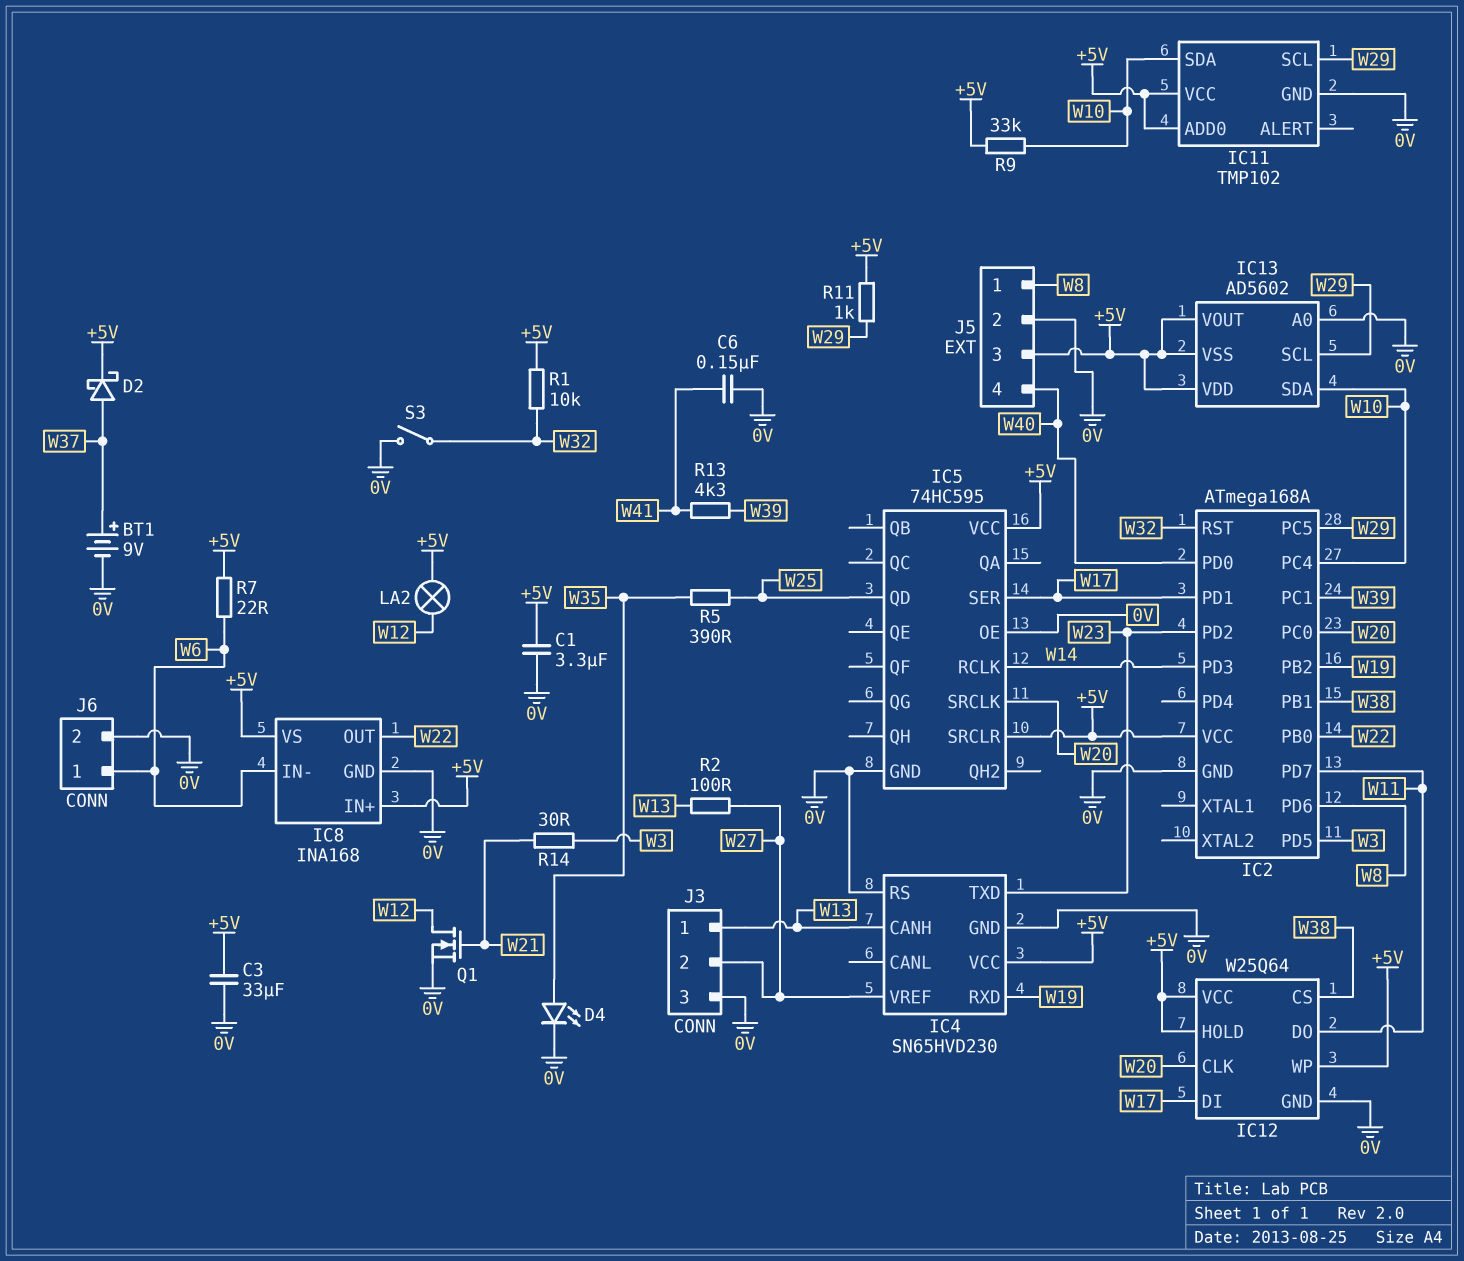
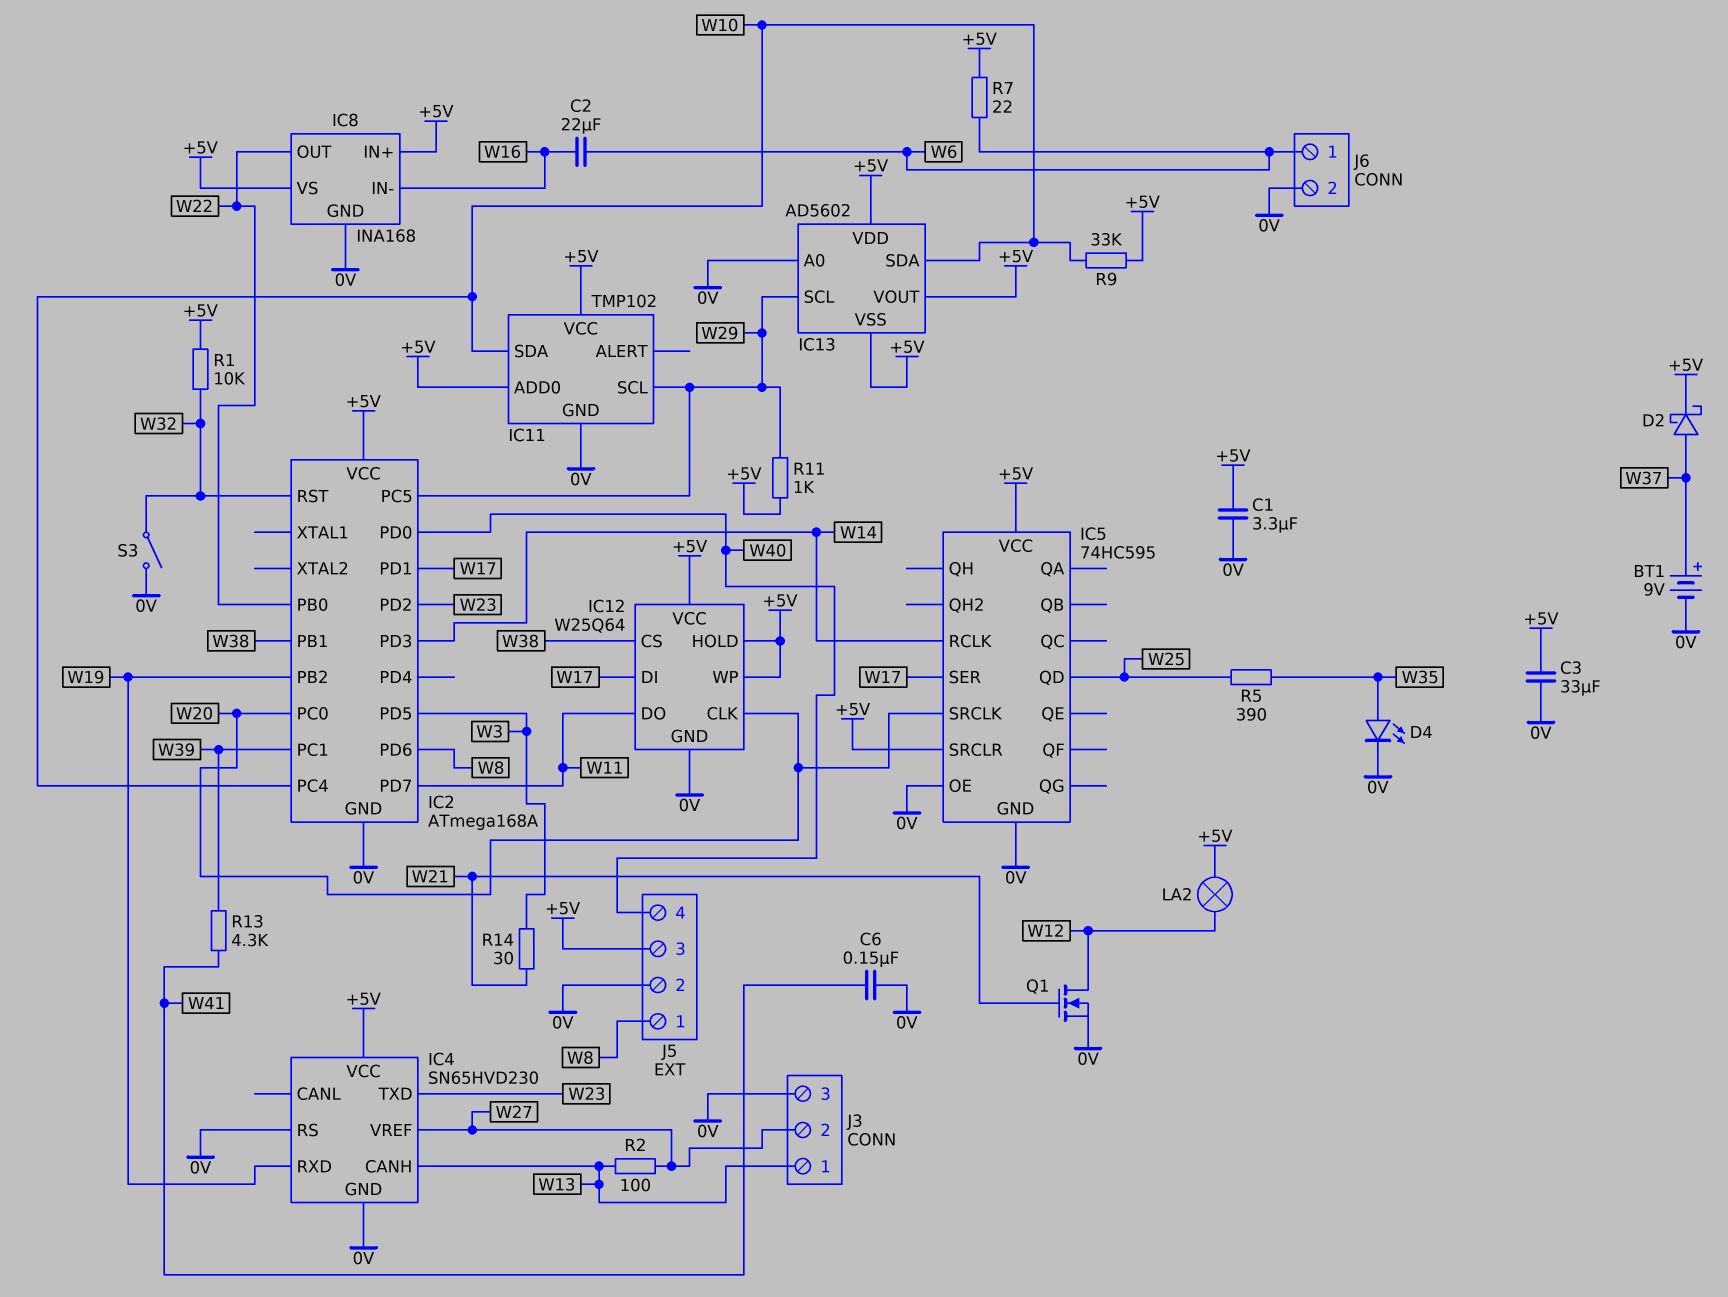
C2: none -> 22uF (W6, W16)
IC8 pin IN-: W6 -> W16

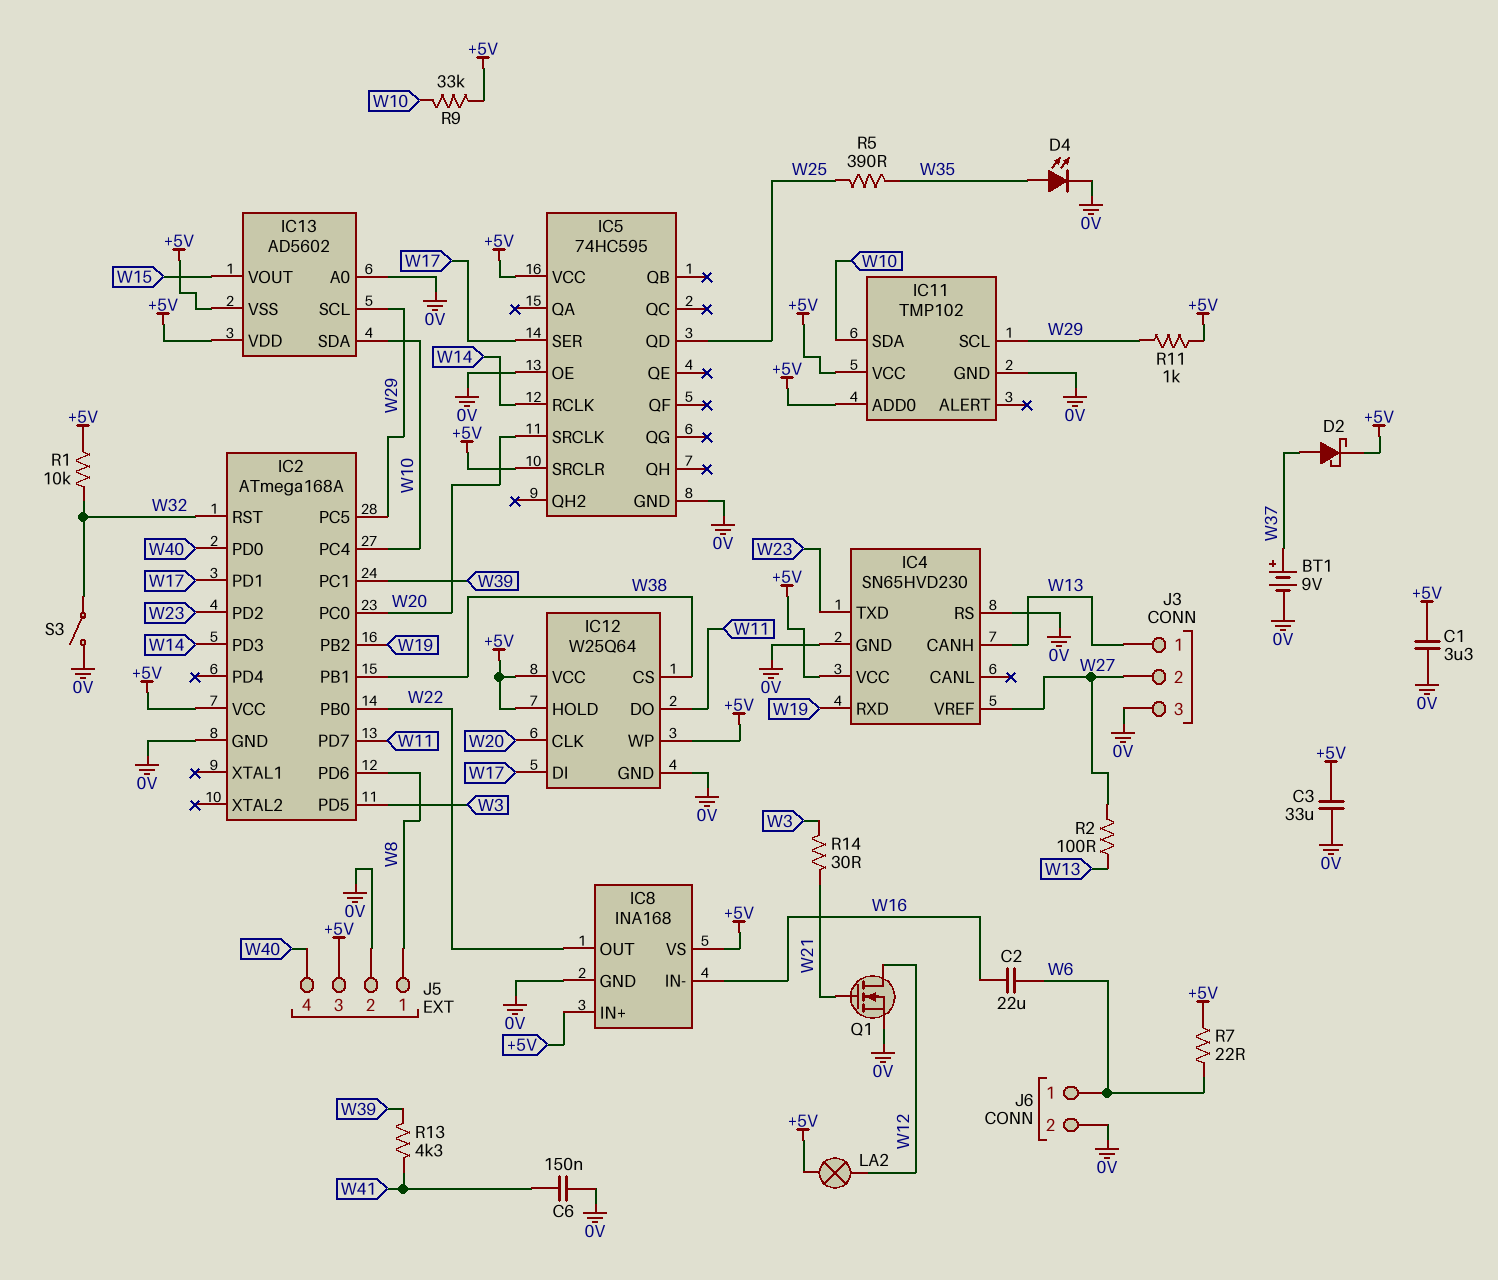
IC13 pin VOUT: +5V -> W15

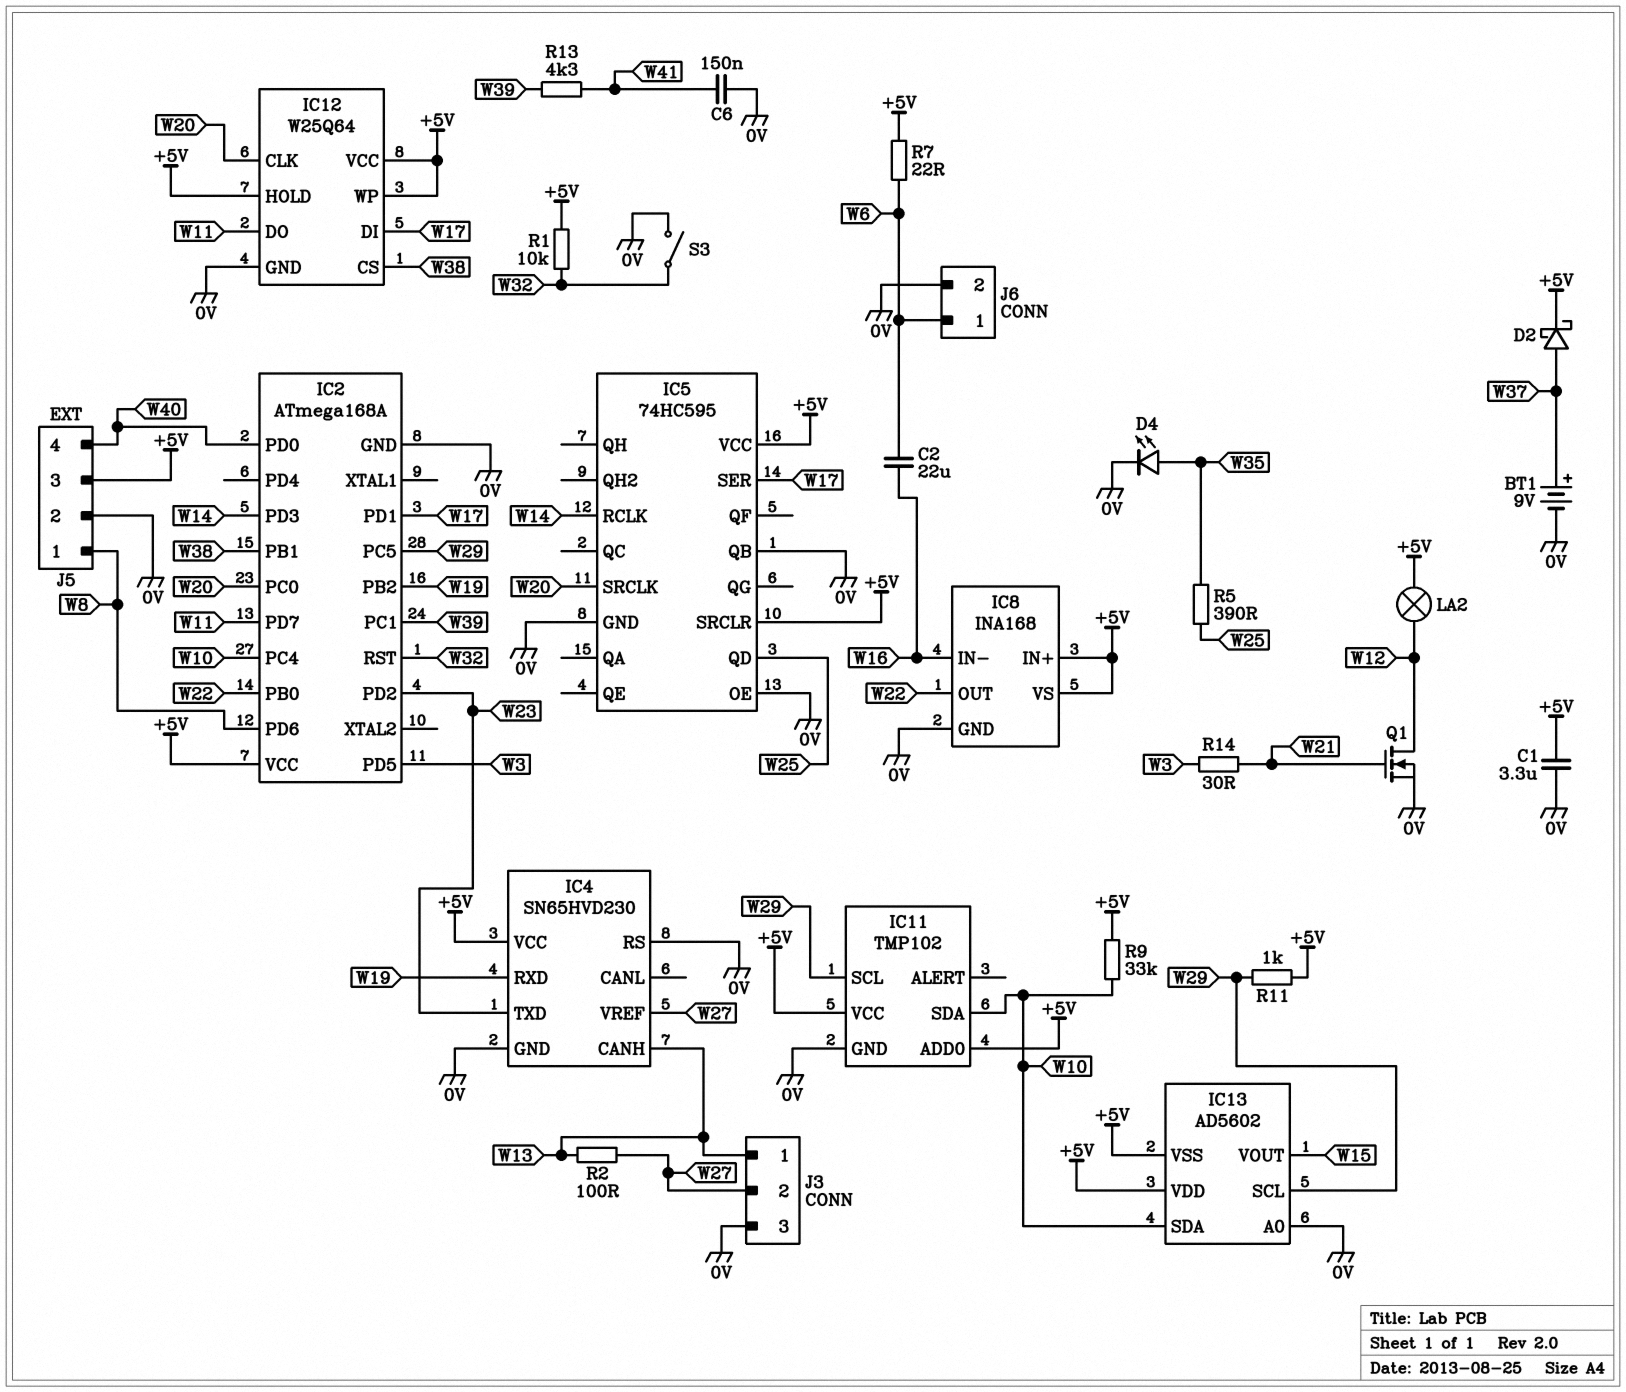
C3: 33uF (+5V, 0V) -> none
IC5 pin QB: none -> 0V

